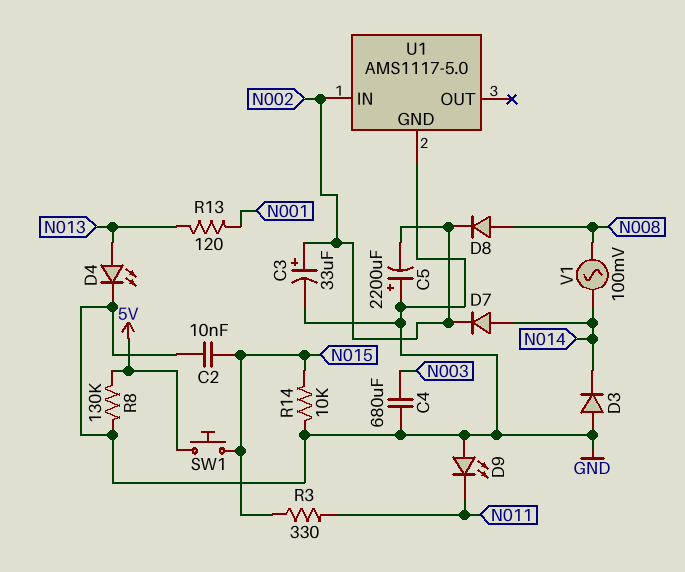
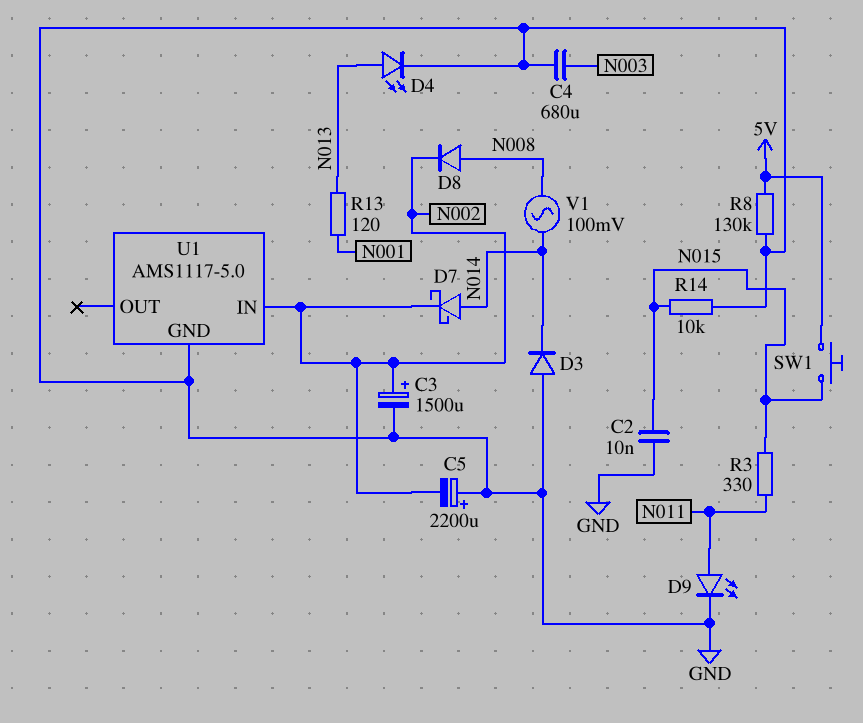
C3: 33uF (plus N002, minus GND) -> 1500uF (plus N002, minus GND)
D7: diode (A N014, K N002) -> schottky (A N014, K N002)
D9: LED (A GND, K N011) -> LED (A N011, K GND)

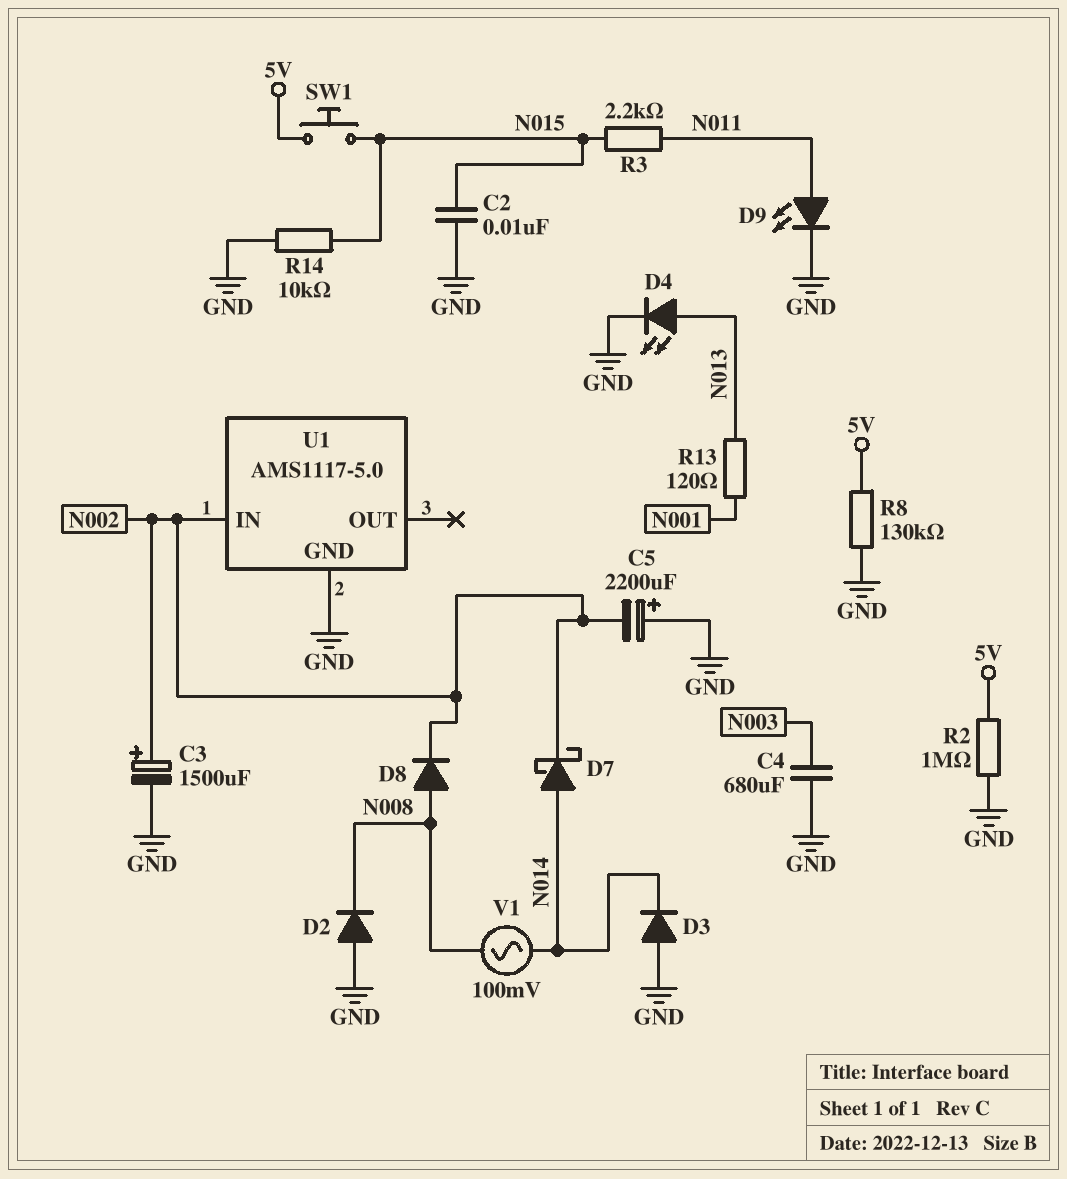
D2: none -> diode (A GND, K N008)
R2: none -> 1M (5V, GND)
R3: 330 (N011, N015) -> 2.2k (N011, N015)

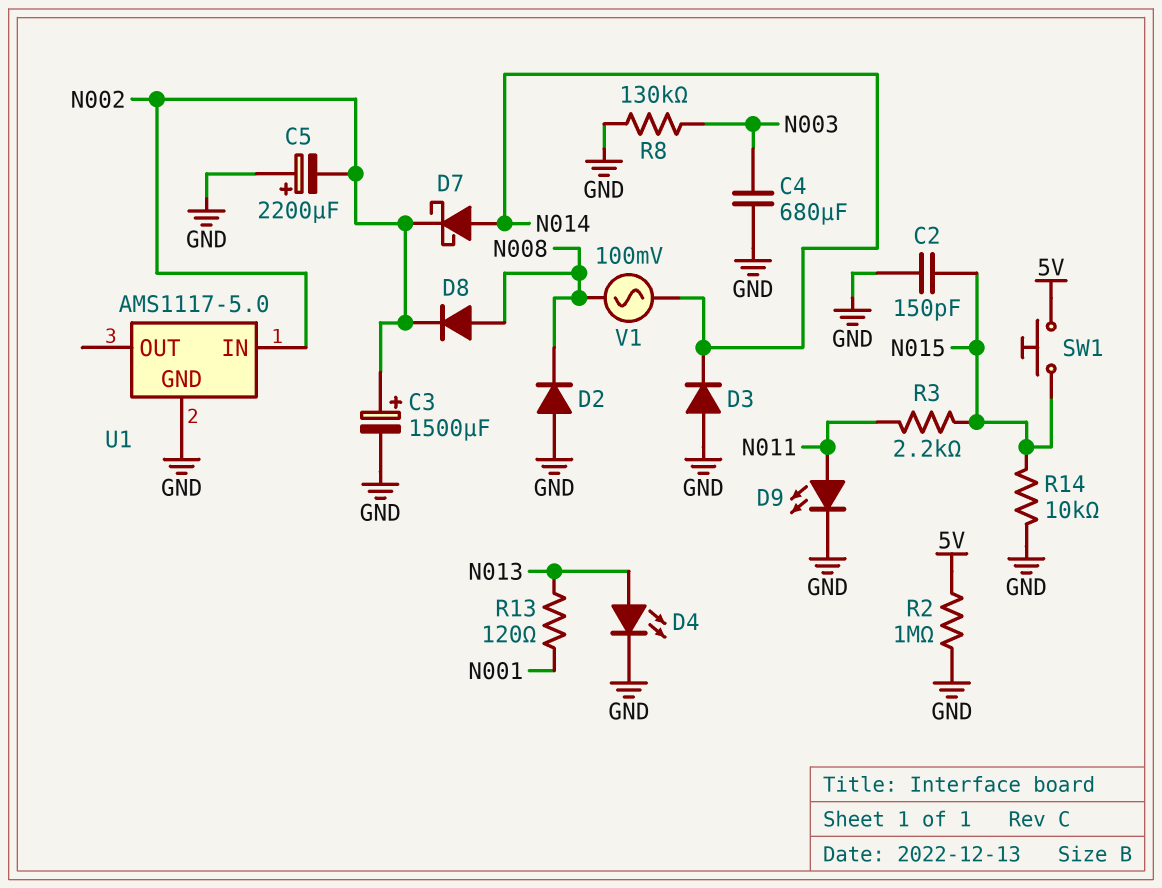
C2: 10nF (GND, N015) -> 150pF (GND, N015)
R8: 130k (5V, GND) -> 130k (GND, N003)

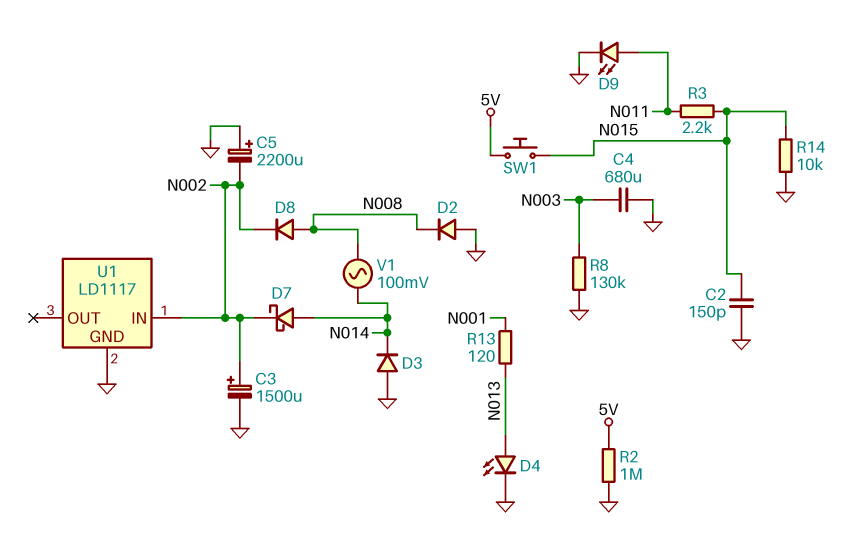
U1: AMS1117-5.0 -> LD1117

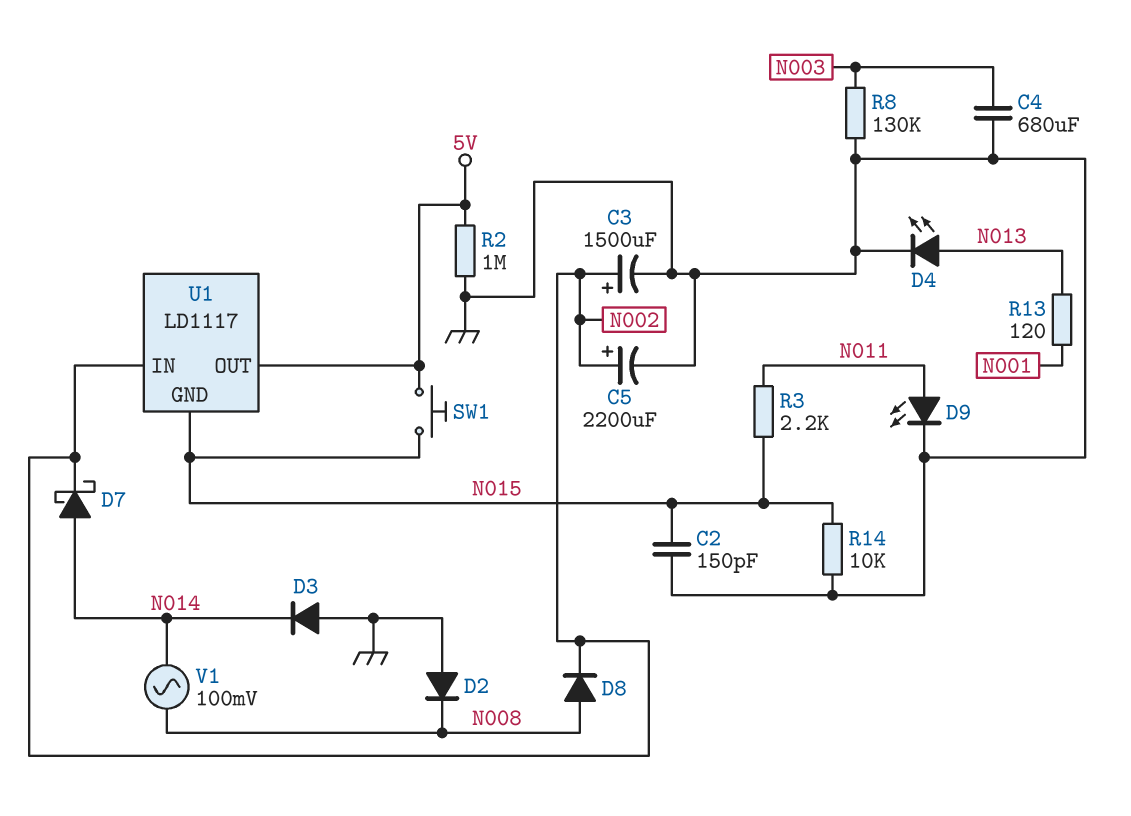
C5: 2200uF (plus GND, minus N002) -> 2200uF (plus N002, minus GND)
U1 pin GND: GND -> N015
U1 pin OUT: none -> 5V

